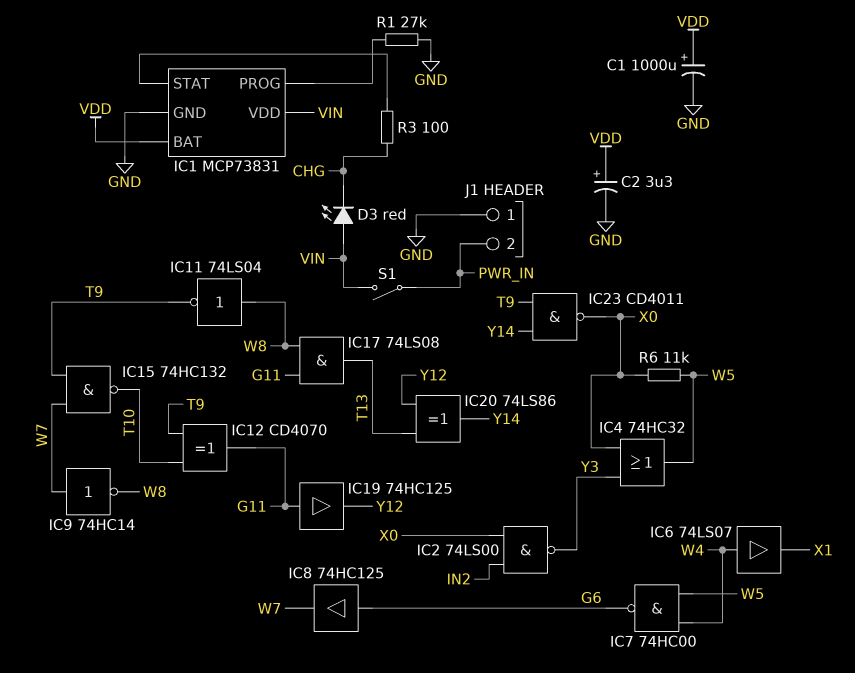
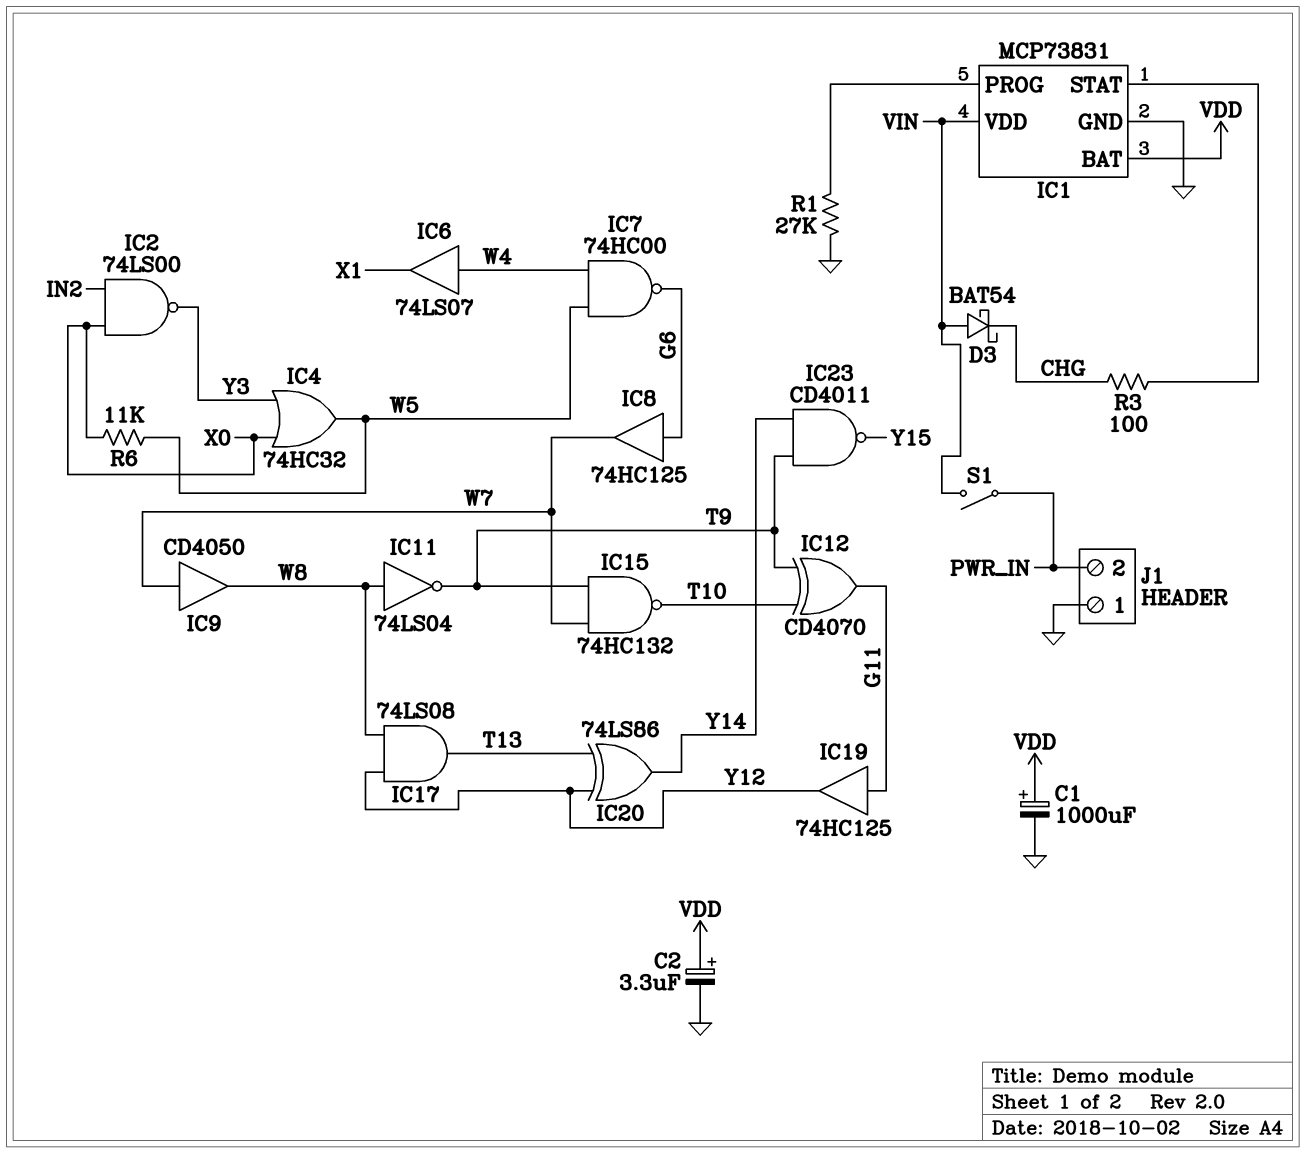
D3: LED red (A VIN, K CHG) -> schottky BAT54 (A VIN, K CHG)
IC9: NOT 74HC14 (in W7, out W8) -> buffer CD4050 (in W7, out W8)
IC17: AND 74LS08 (in G11, in W8, out T13) -> AND 74LS08 (in W8, in Y12, out T13)
IC23: NAND CD4011 (in T9, in Y14, out X0) -> NAND CD4011 (in T9, in Y14, out Y15)

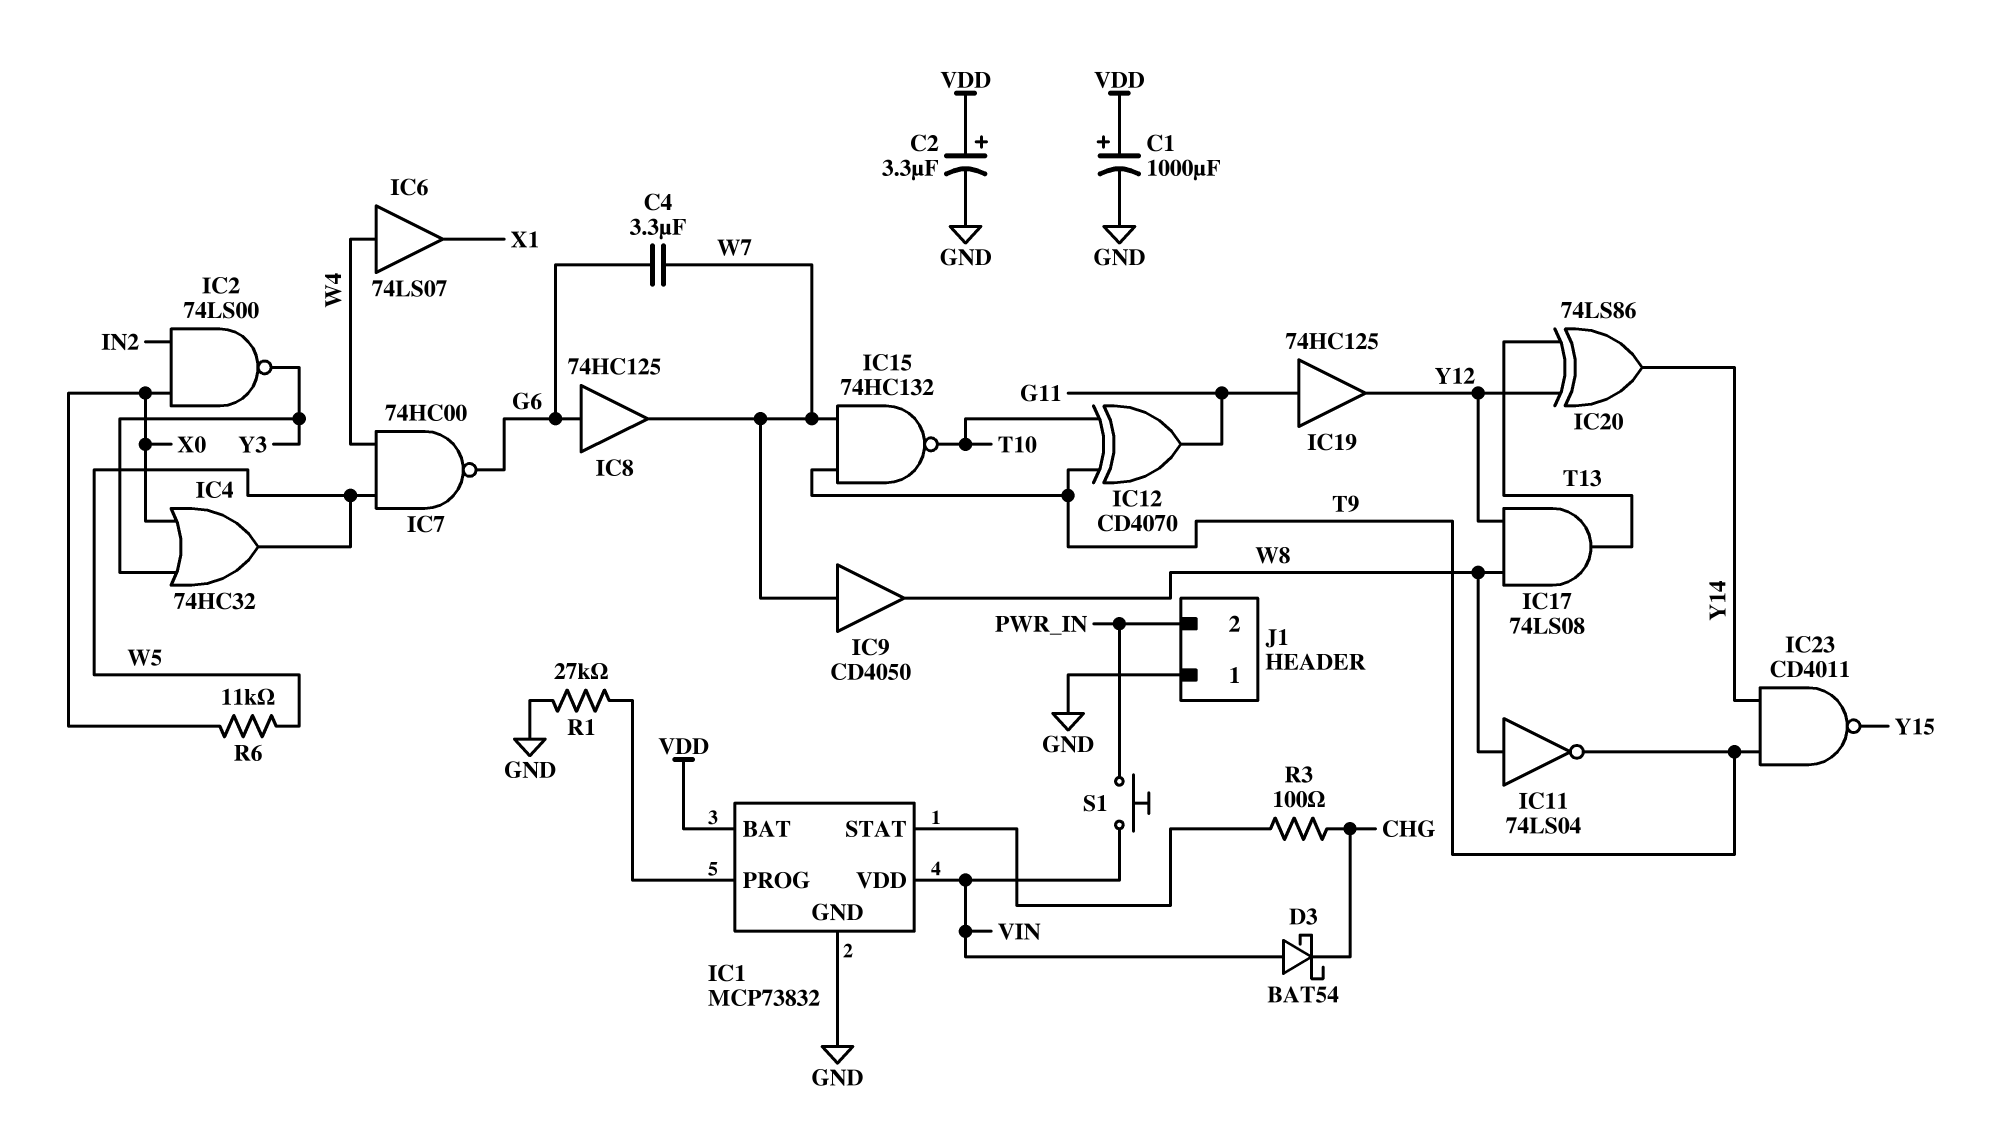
C4: none -> 3.3uF (G6, W7)
IC1: MCP73831 -> MCP73832
S1: switch (PWR_IN, VIN) -> button (PWR_IN, VIN)

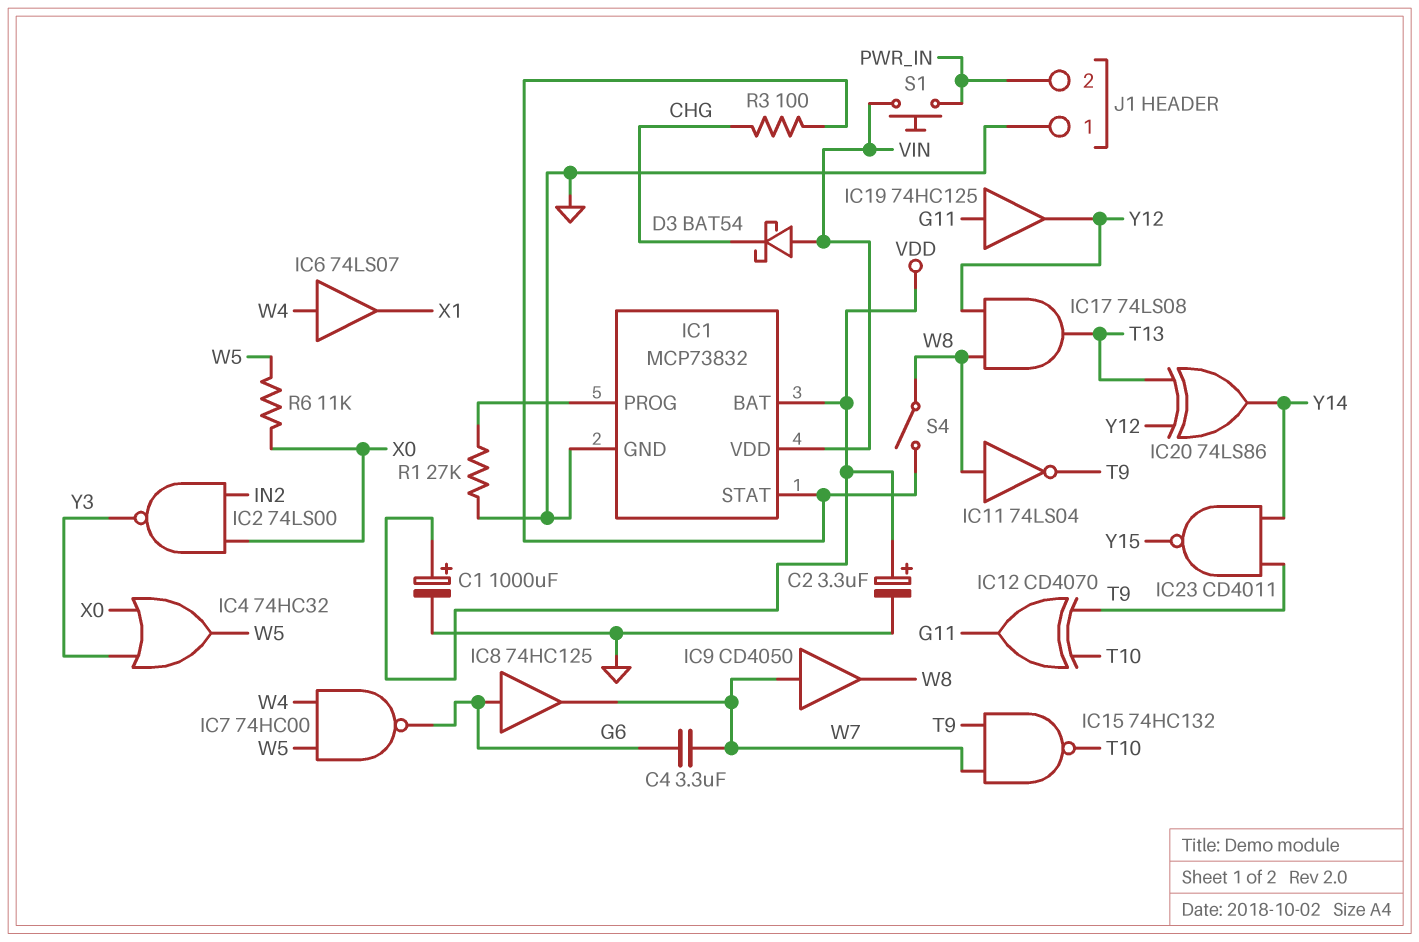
S4: none -> switch (IC1/STAT, W8)

